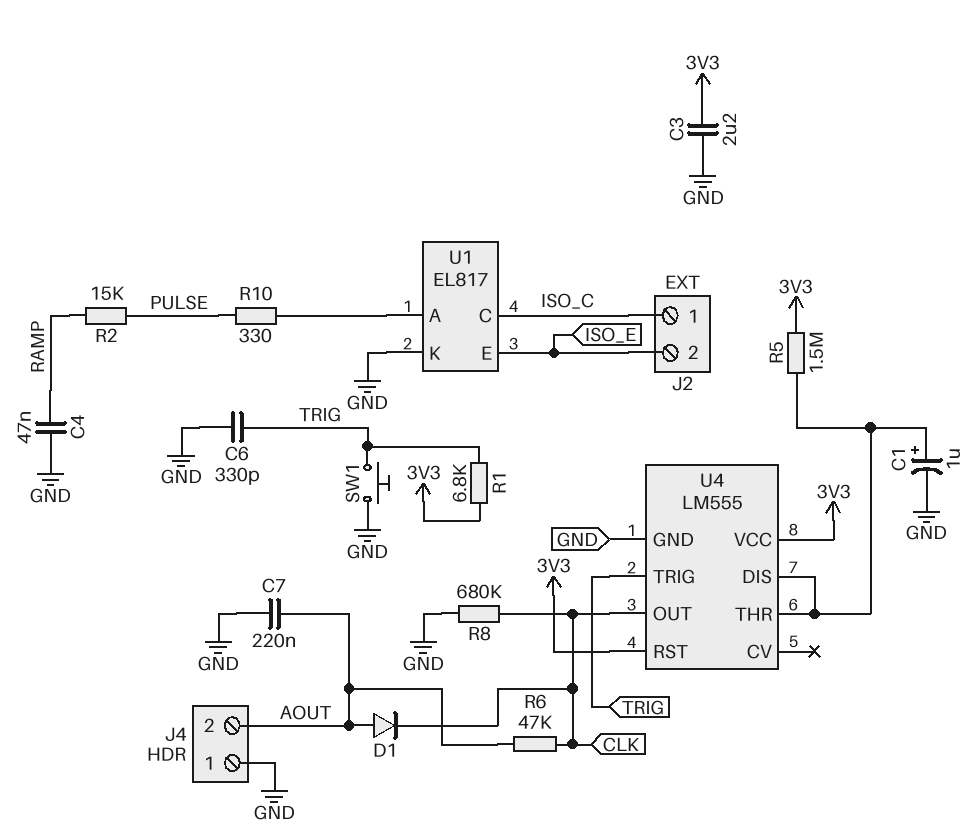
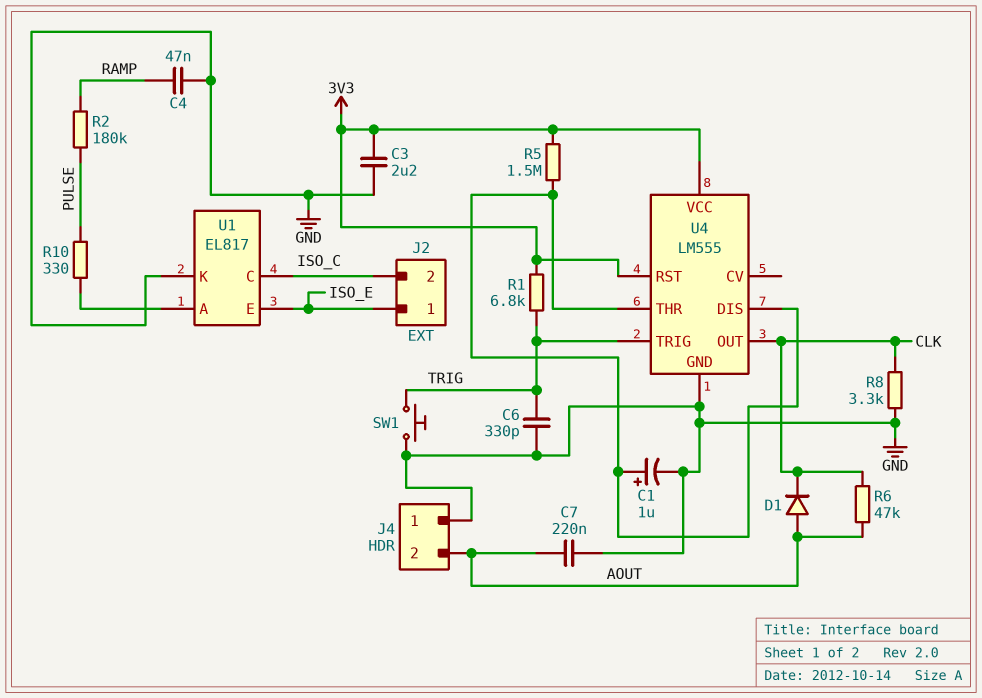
J2 pin 1: ISO_C -> ISO_E
J2 pin 2: ISO_E -> ISO_C
R2: 15k (PULSE, RAMP) -> 180k (PULSE, RAMP)
R8: 680k (CLK, GND) -> 3.3k (CLK, GND)

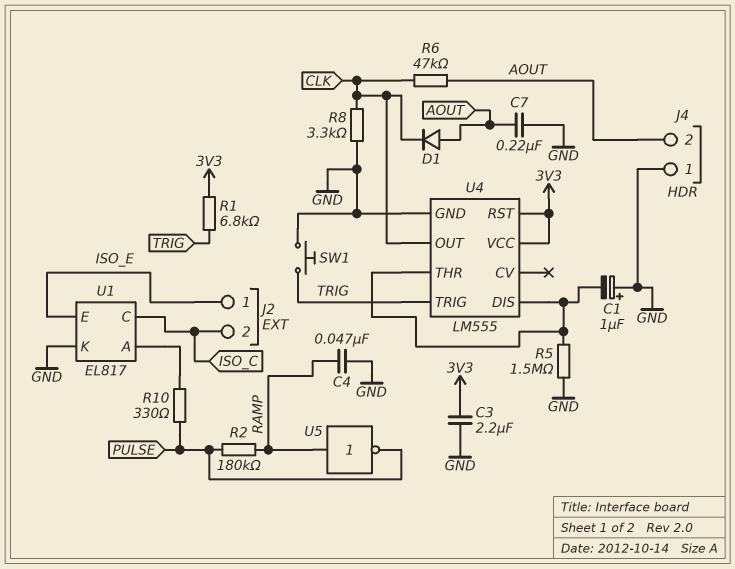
C1: 1uF (plus U4/DIS, minus GND) -> 1uF (plus GND, minus U4/DIS)
C6: 330pF (GND, TRIG) -> none
R5: 1.5M (3V3, U4/DIS) -> 1.5M (GND, U4/DIS)
U5: none -> NOT (in RAMP, out PULSE)

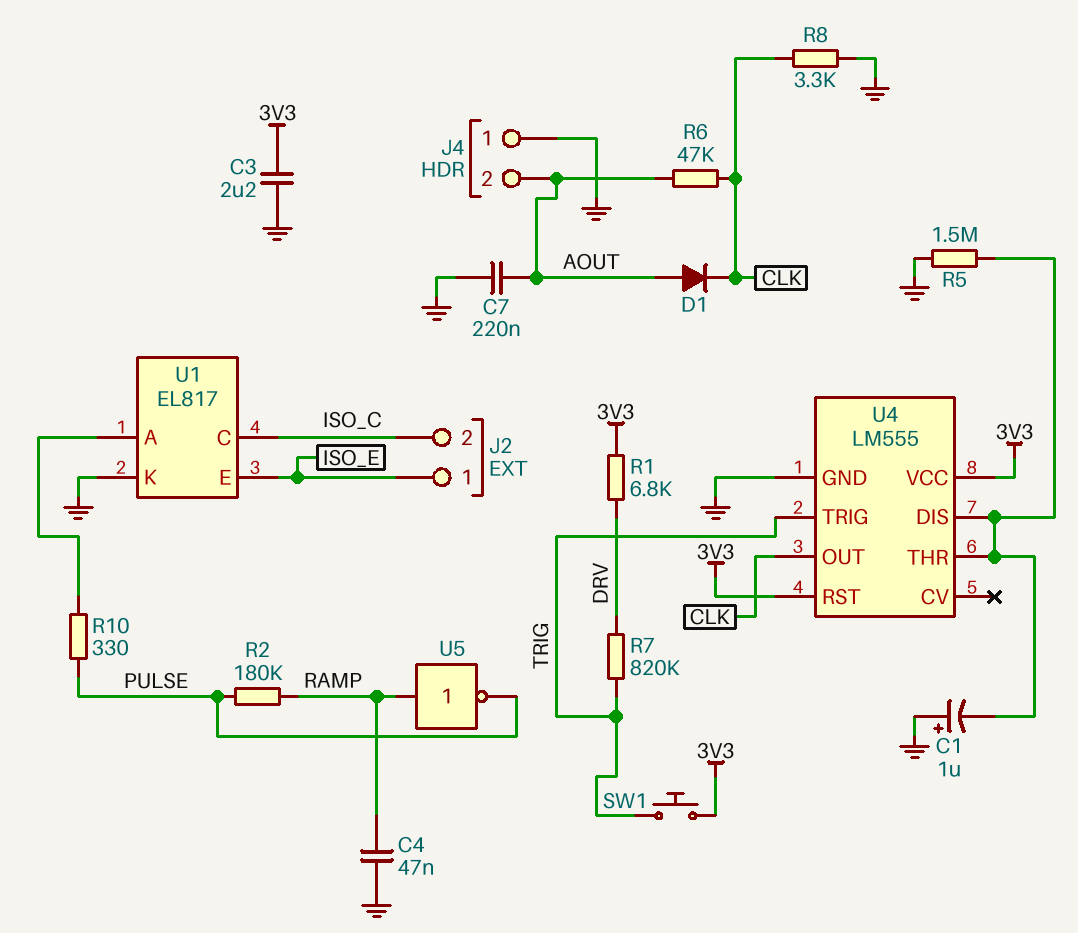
R1: 6.8k (3V3, TRIG) -> 6.8k (3V3, DRV)
R7: none -> 820k (DRV, TRIG)
SW1: button (GND, TRIG) -> button (3V3, TRIG)

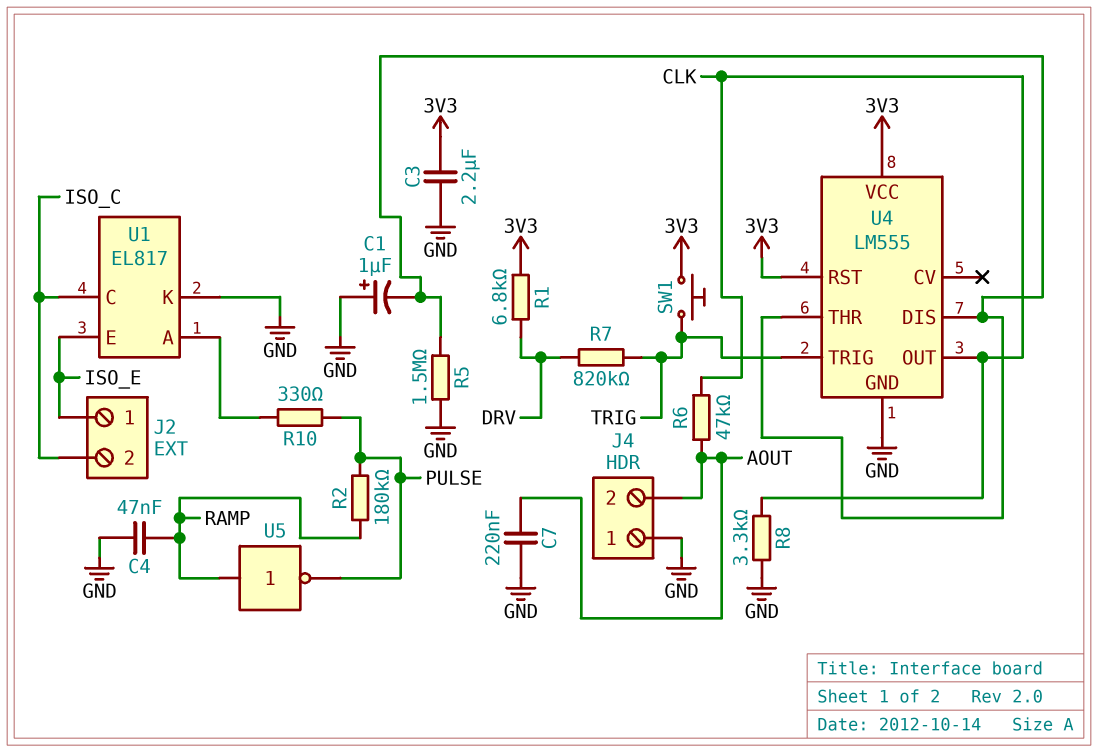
D1: diode (A AOUT, K CLK) -> none

